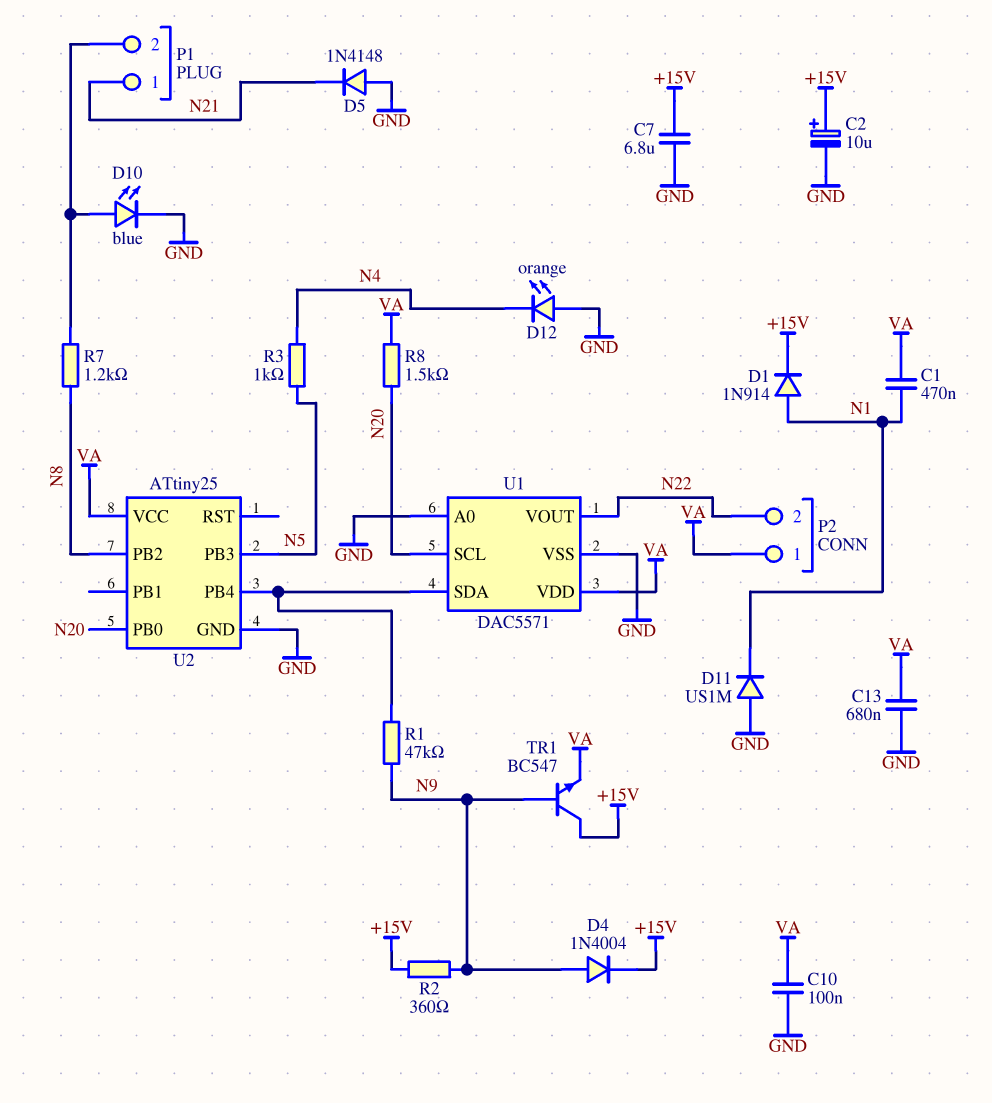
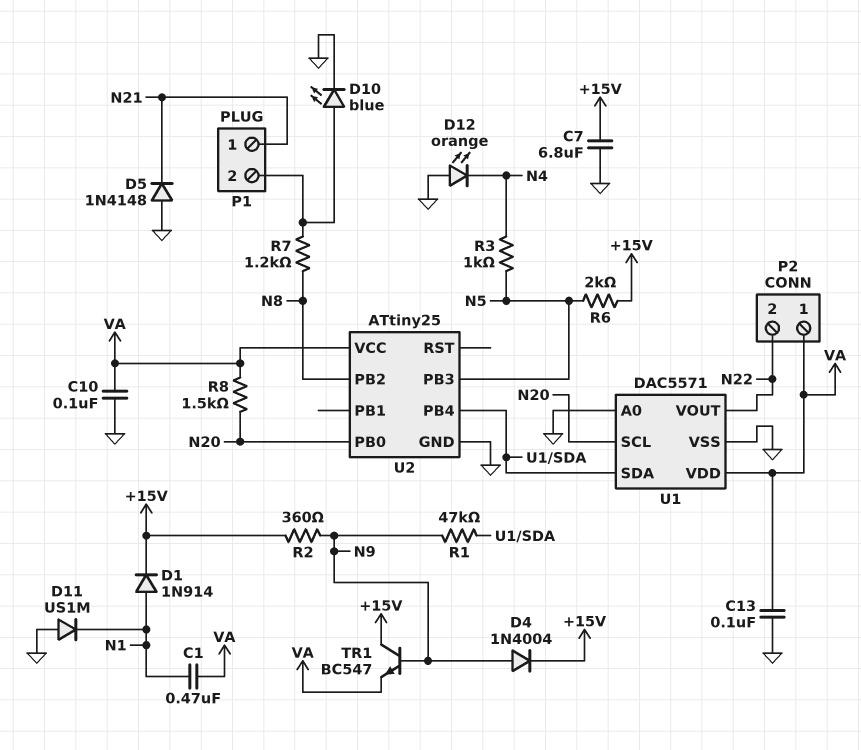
C2: 10uF (plus +15V, minus GND) -> none
C13: 680nF (GND, VA) -> 100nF (GND, VA)
R6: none -> 2k (+15V, N5)

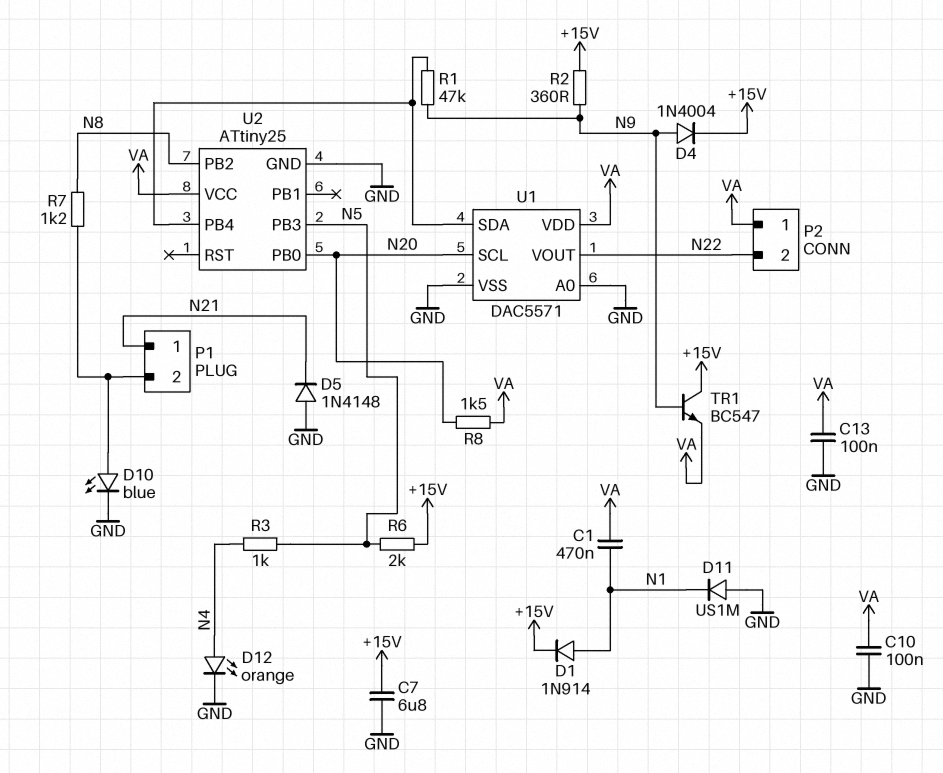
D12: LED orange (A GND, K N4) -> LED orange (A N4, K GND)

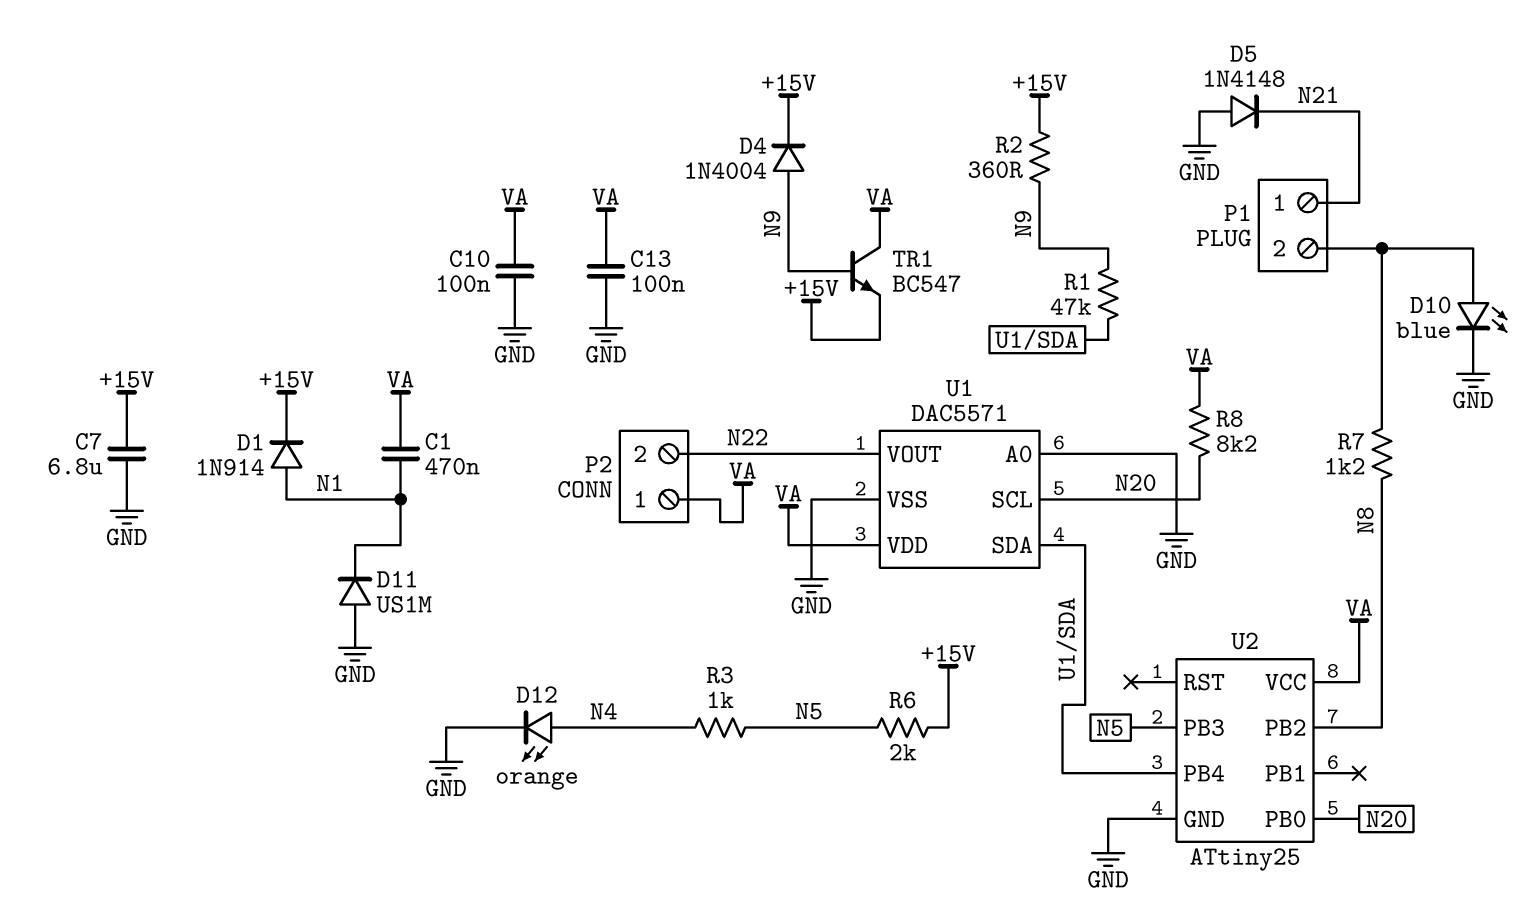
R8: 1.5k (N20, VA) -> 8.2k (N20, VA)
TR1: NPN BC547 (B N9, C +15V, E VA) -> NPN BC547 (B N9, C VA, E +15V)

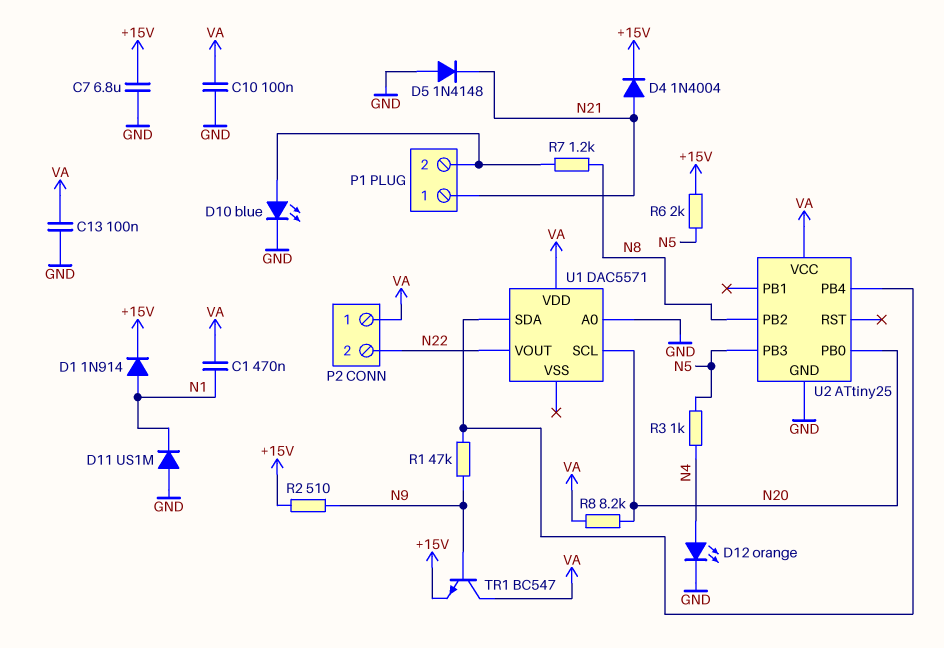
D4: diode 1N4004 (A N9, K +15V) -> diode 1N4004 (A N21, K +15V)
R2: 360 (+15V, N9) -> 510 (+15V, N9)
U1 pin VSS: GND -> none

